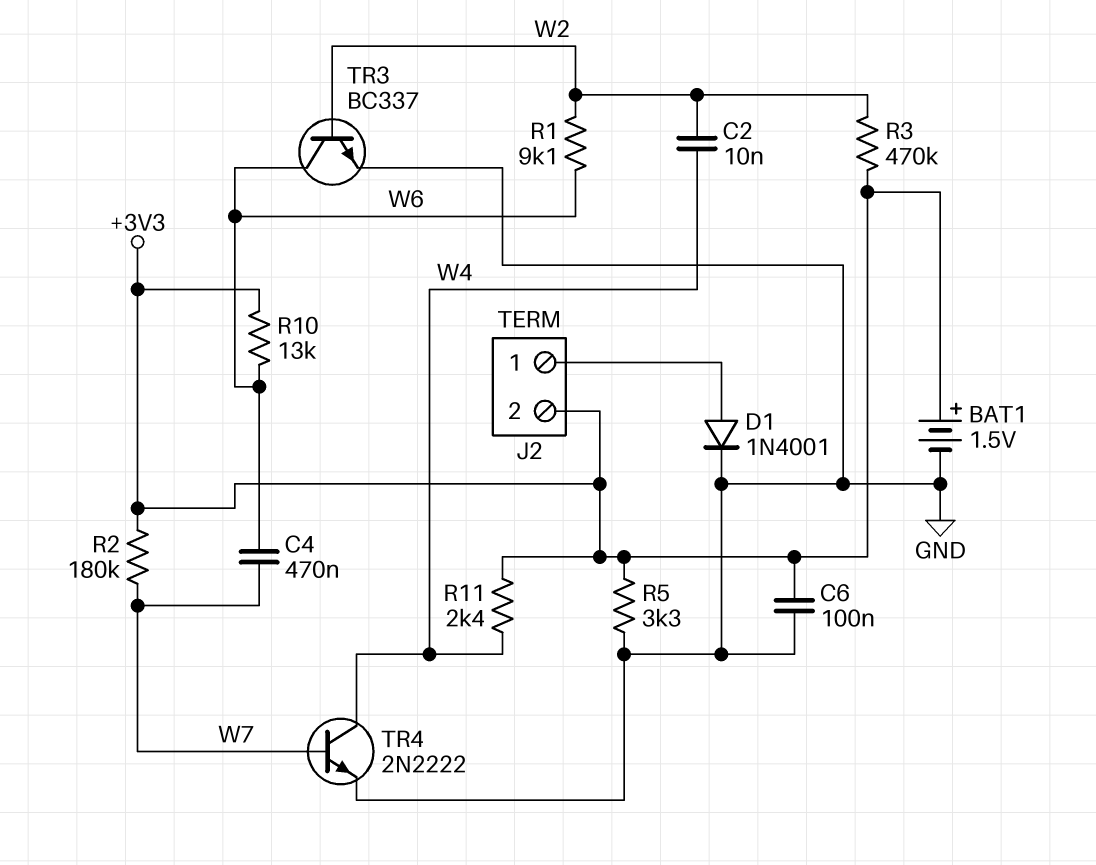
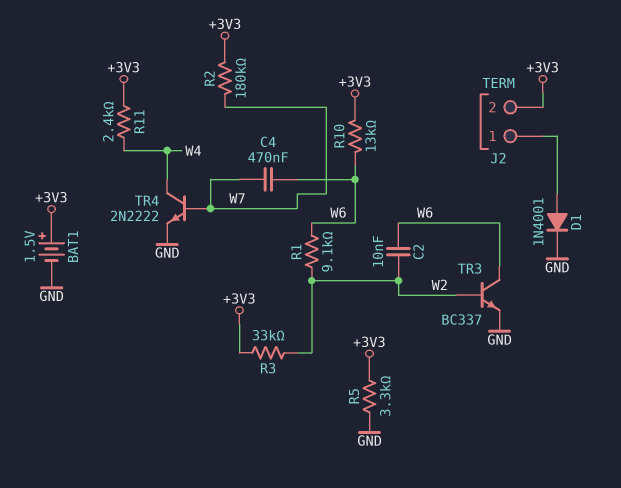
C2: 10nF (W2, W4) -> 10nF (W2, W6)
C6: 100nF (+3V3, GND) -> none
R3: 470k (+3V3, W2) -> 33k (+3V3, W2)

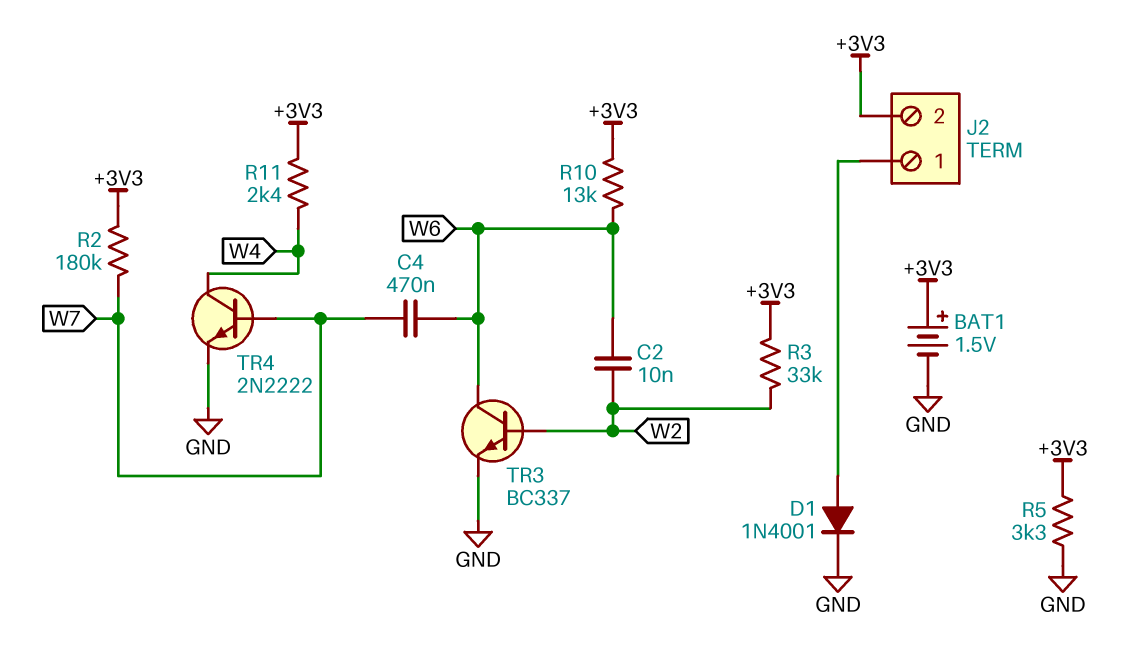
R1: 9.1k (W2, W6) -> none

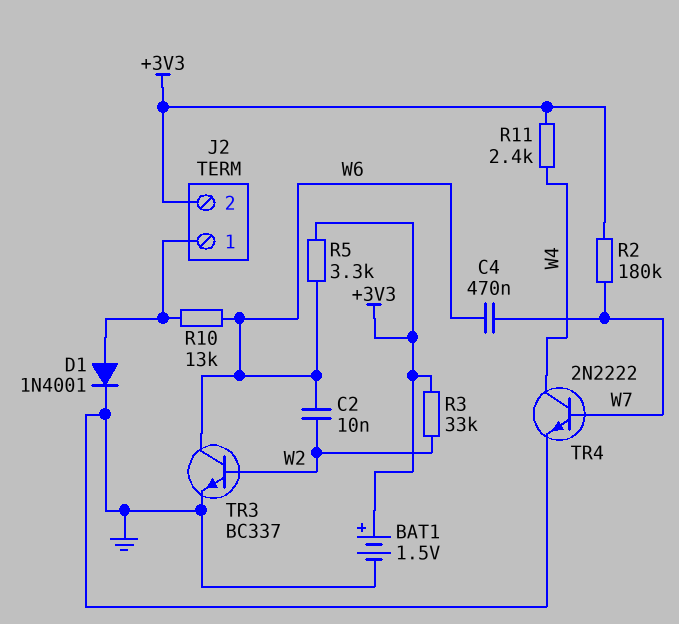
R5: 3.3k (+3V3, GND) -> 3.3k (+3V3, W6)
R10: 13k (+3V3, W6) -> 13k (J2/1, W6)

